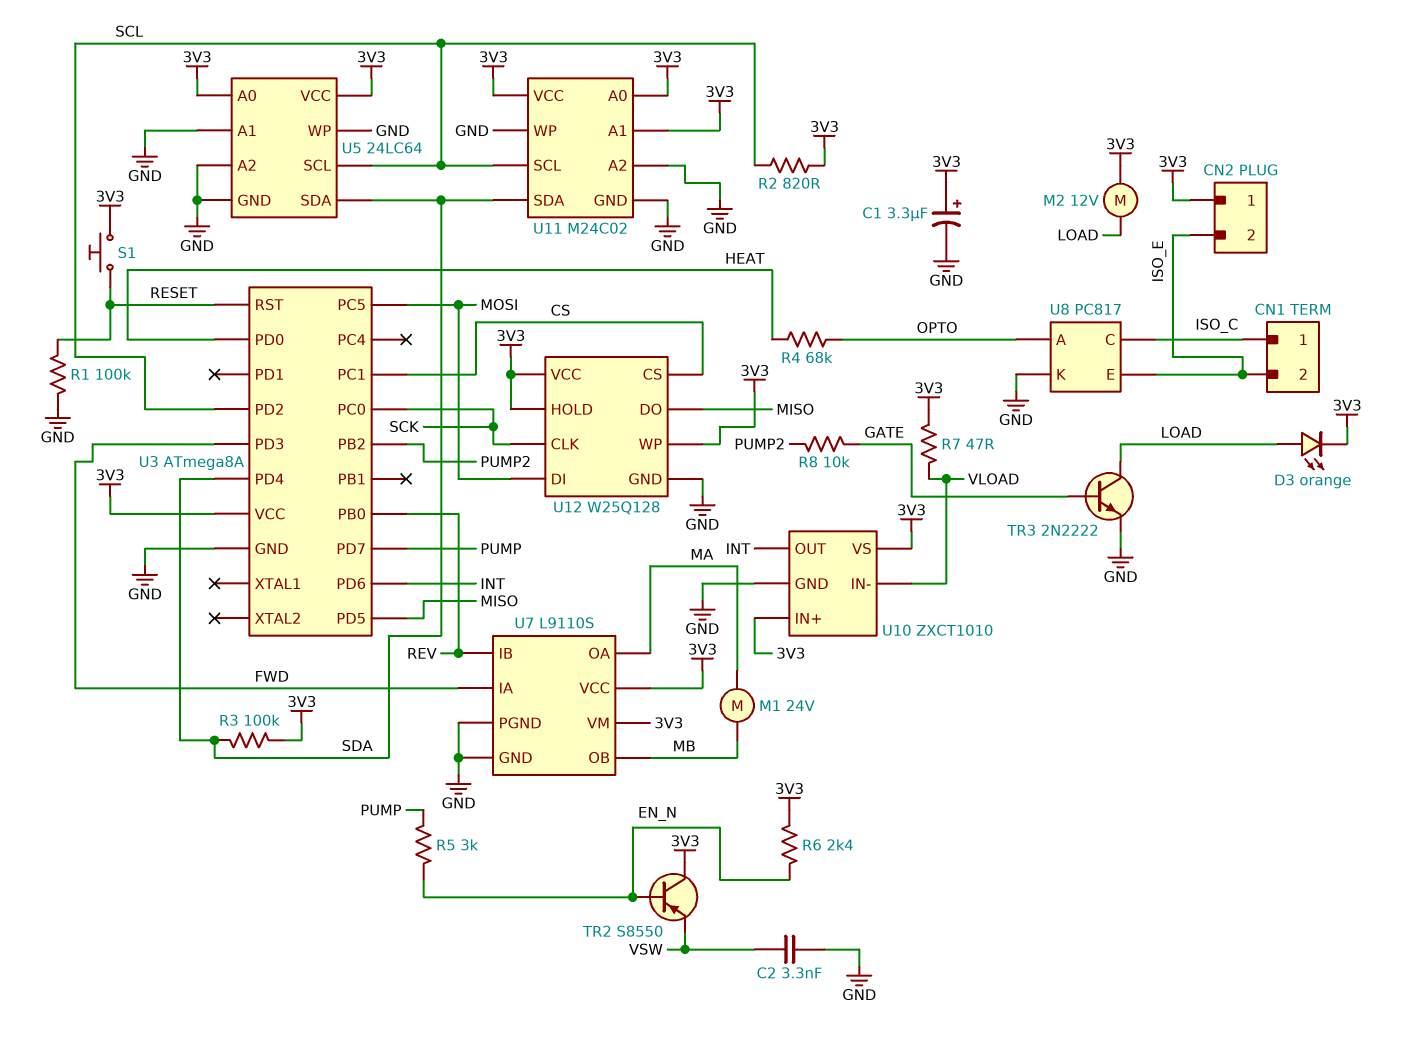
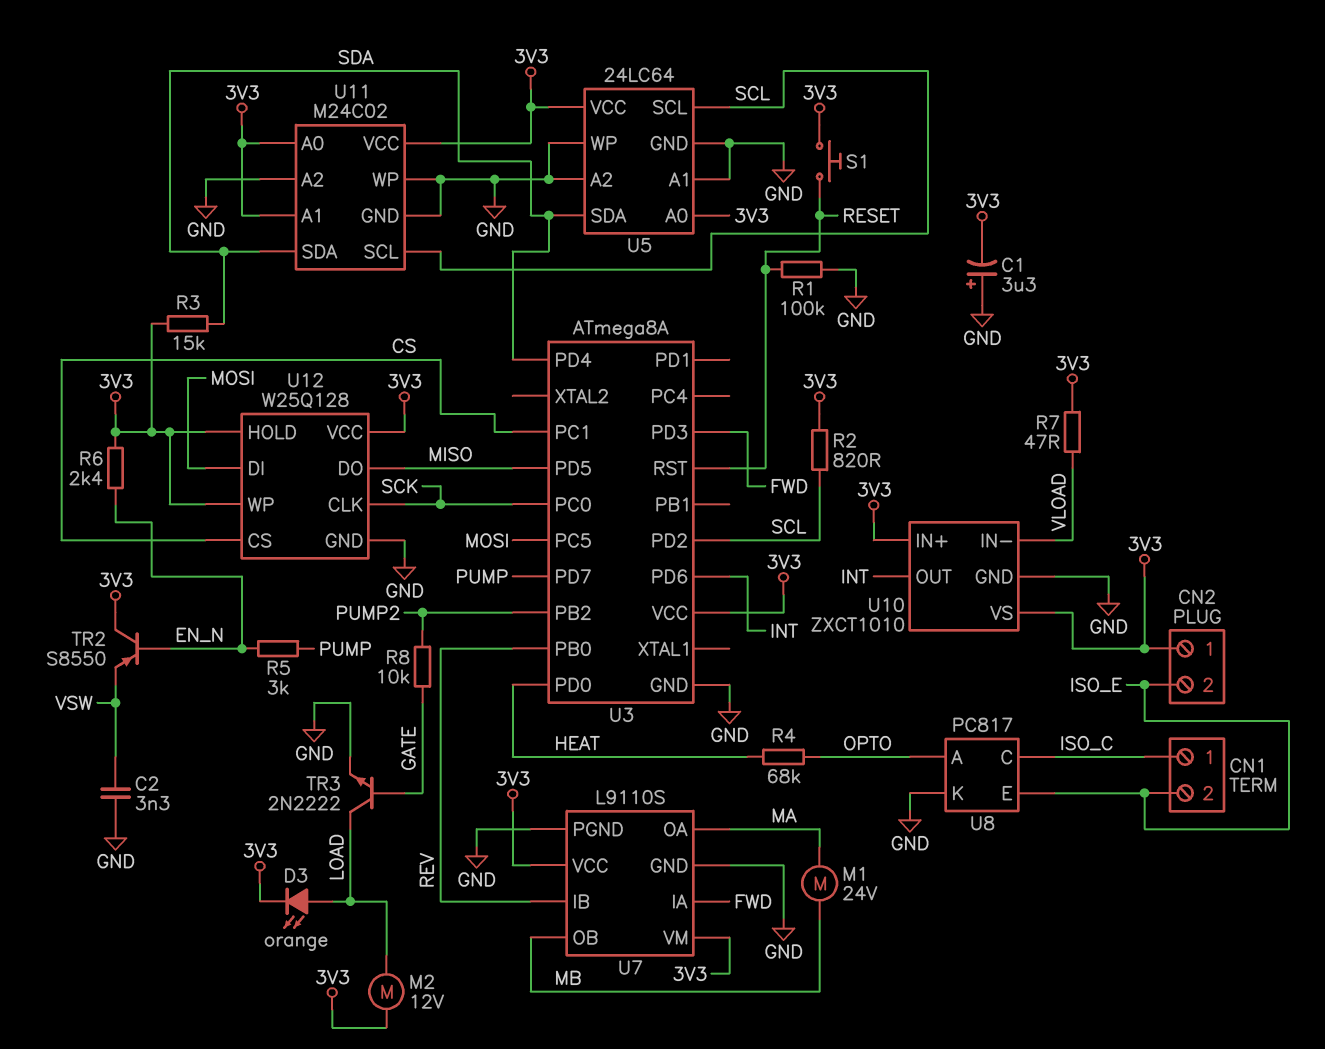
C1: 3.3uF (plus 3V3, minus GND) -> 3.3uF (plus GND, minus 3V3)
R3: 100k (3V3, SDA) -> 15k (3V3, SDA)

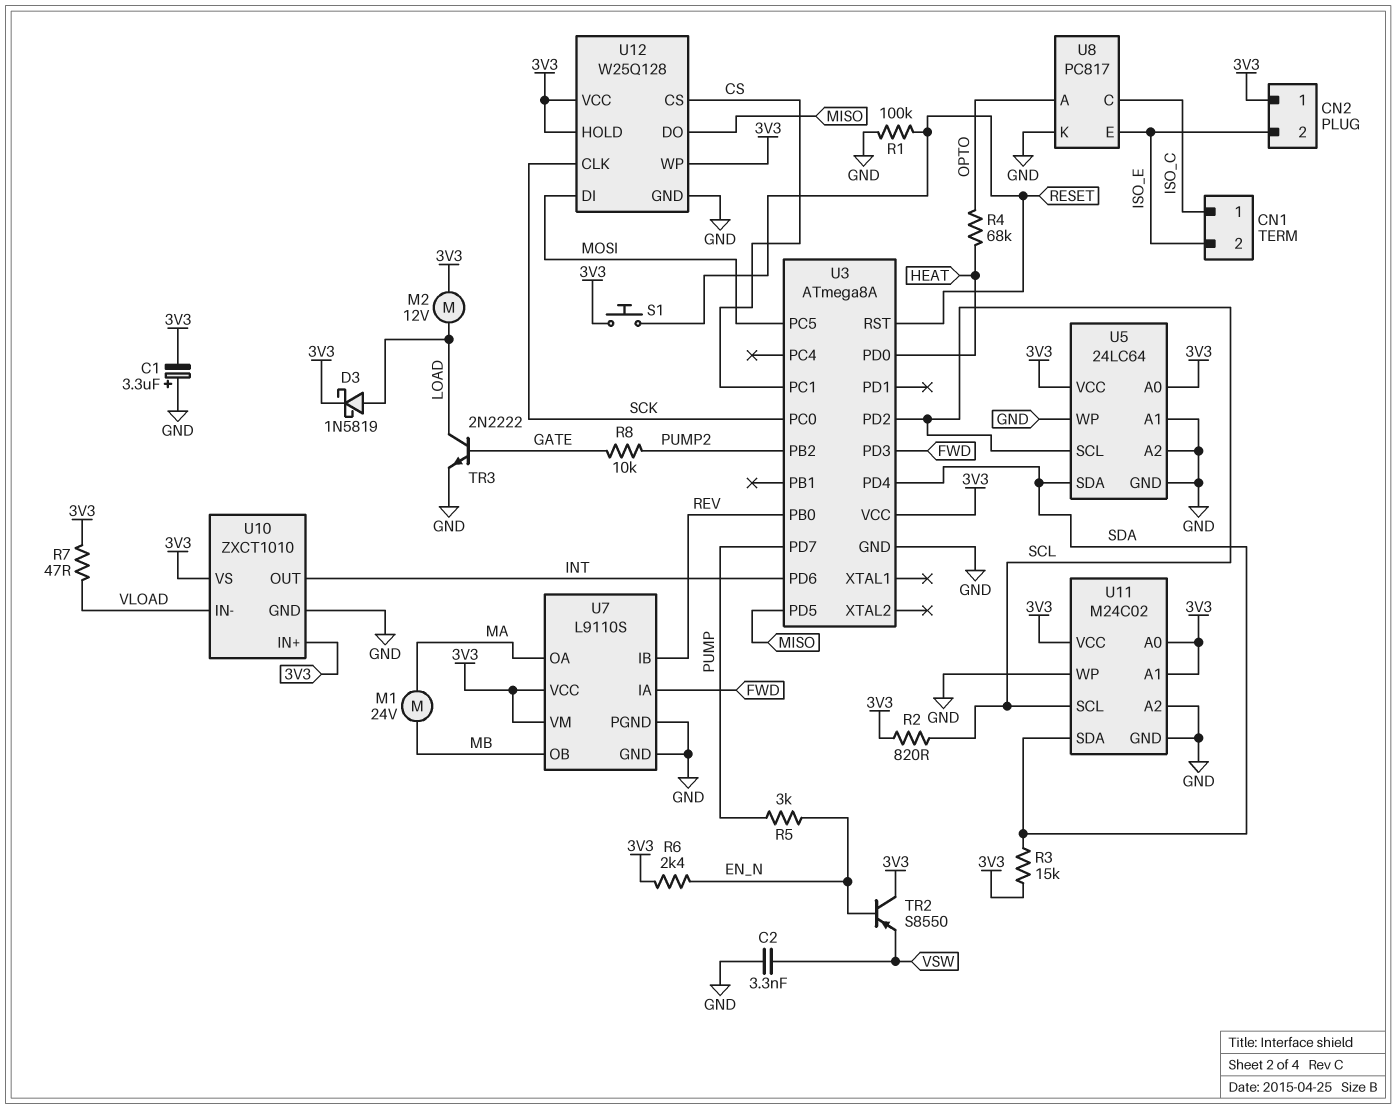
D3: LED orange (A LOAD, K 3V3) -> schottky 1N5819 (A LOAD, K 3V3)

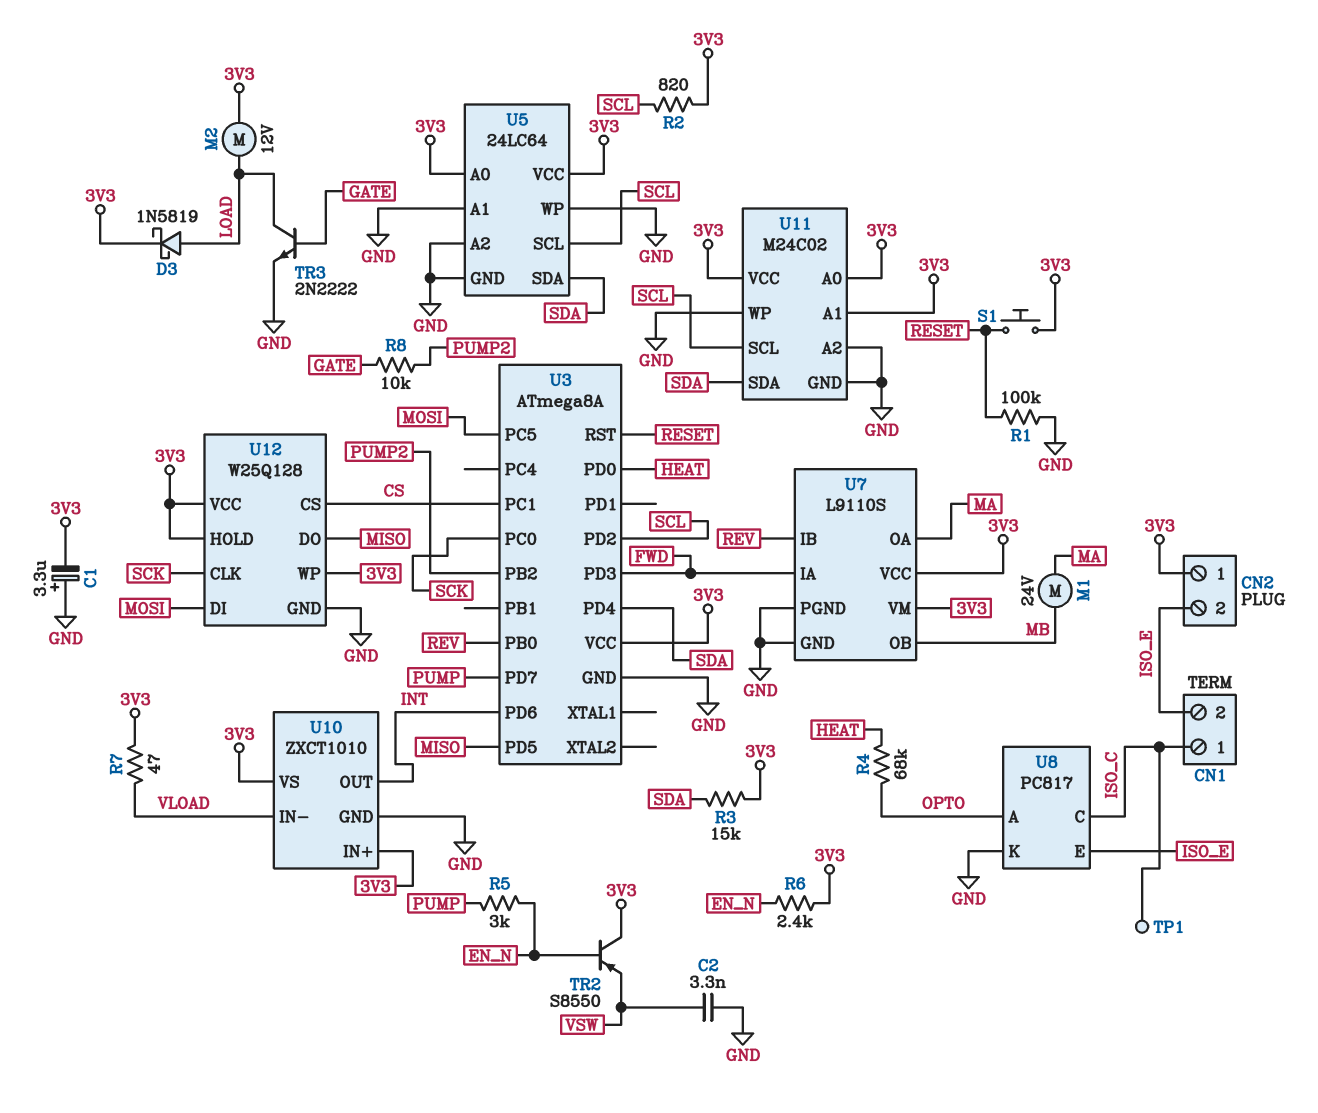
TP1: none -> test point (ISO_C)

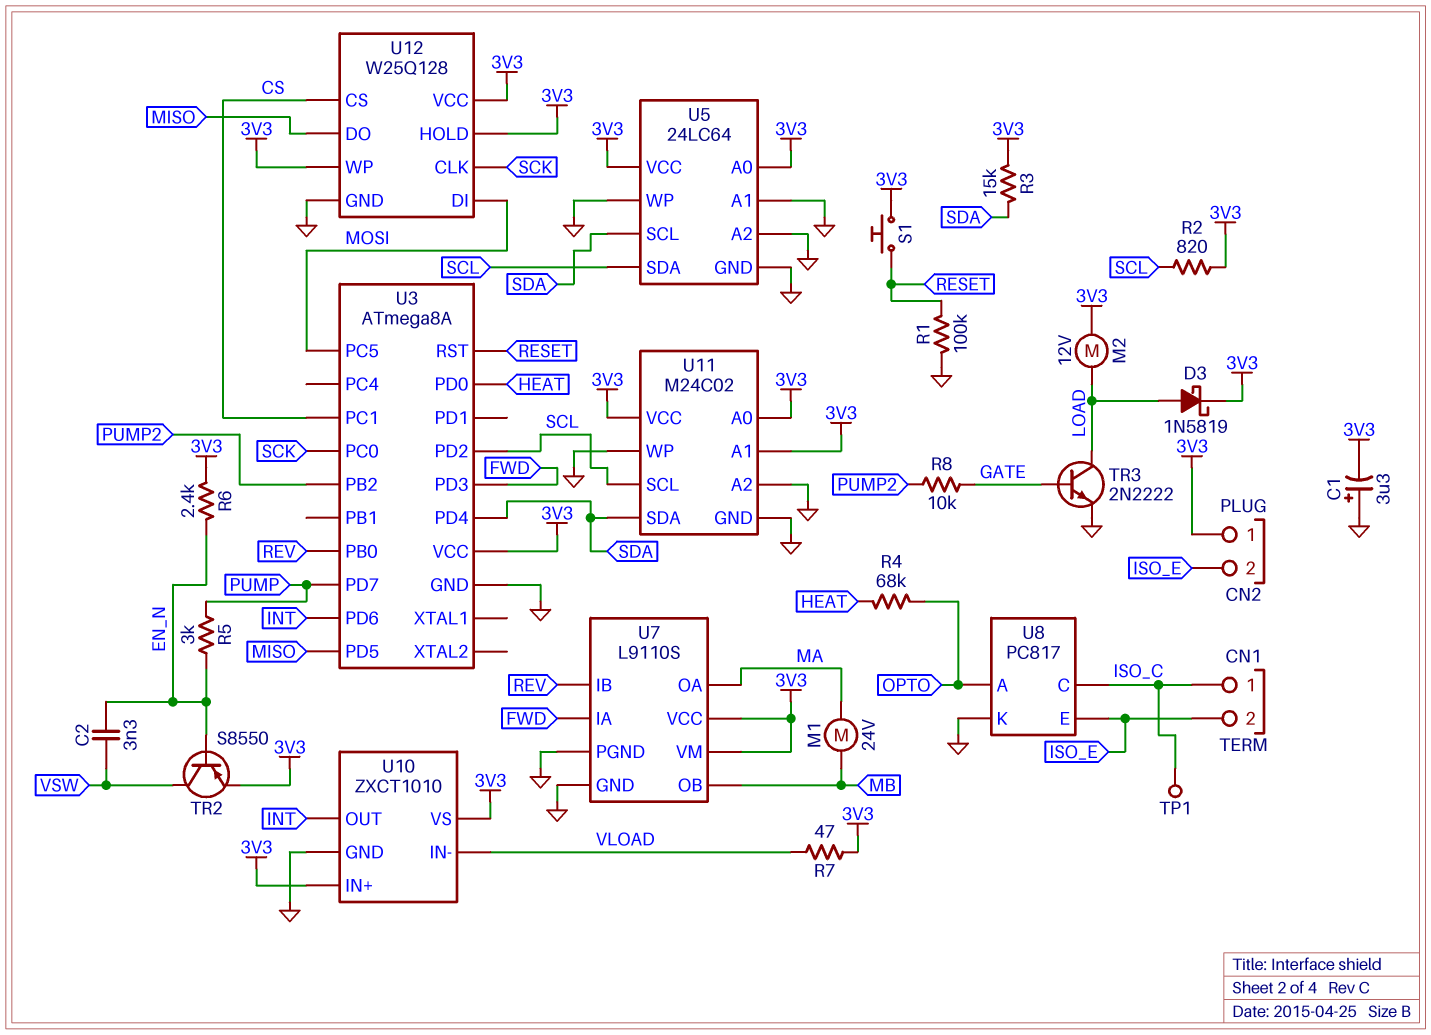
C2: 3.3nF (GND, VSW) -> 3.3nF (EN_N, VSW)
TR2: PNP S8550 (B EN_N, C 3V3, E VSW) -> PNP S8550 (B EN_N, C VSW, E 3V3)
U5 pin SCL: SCL -> SDA
U5 pin SDA: SDA -> SCL

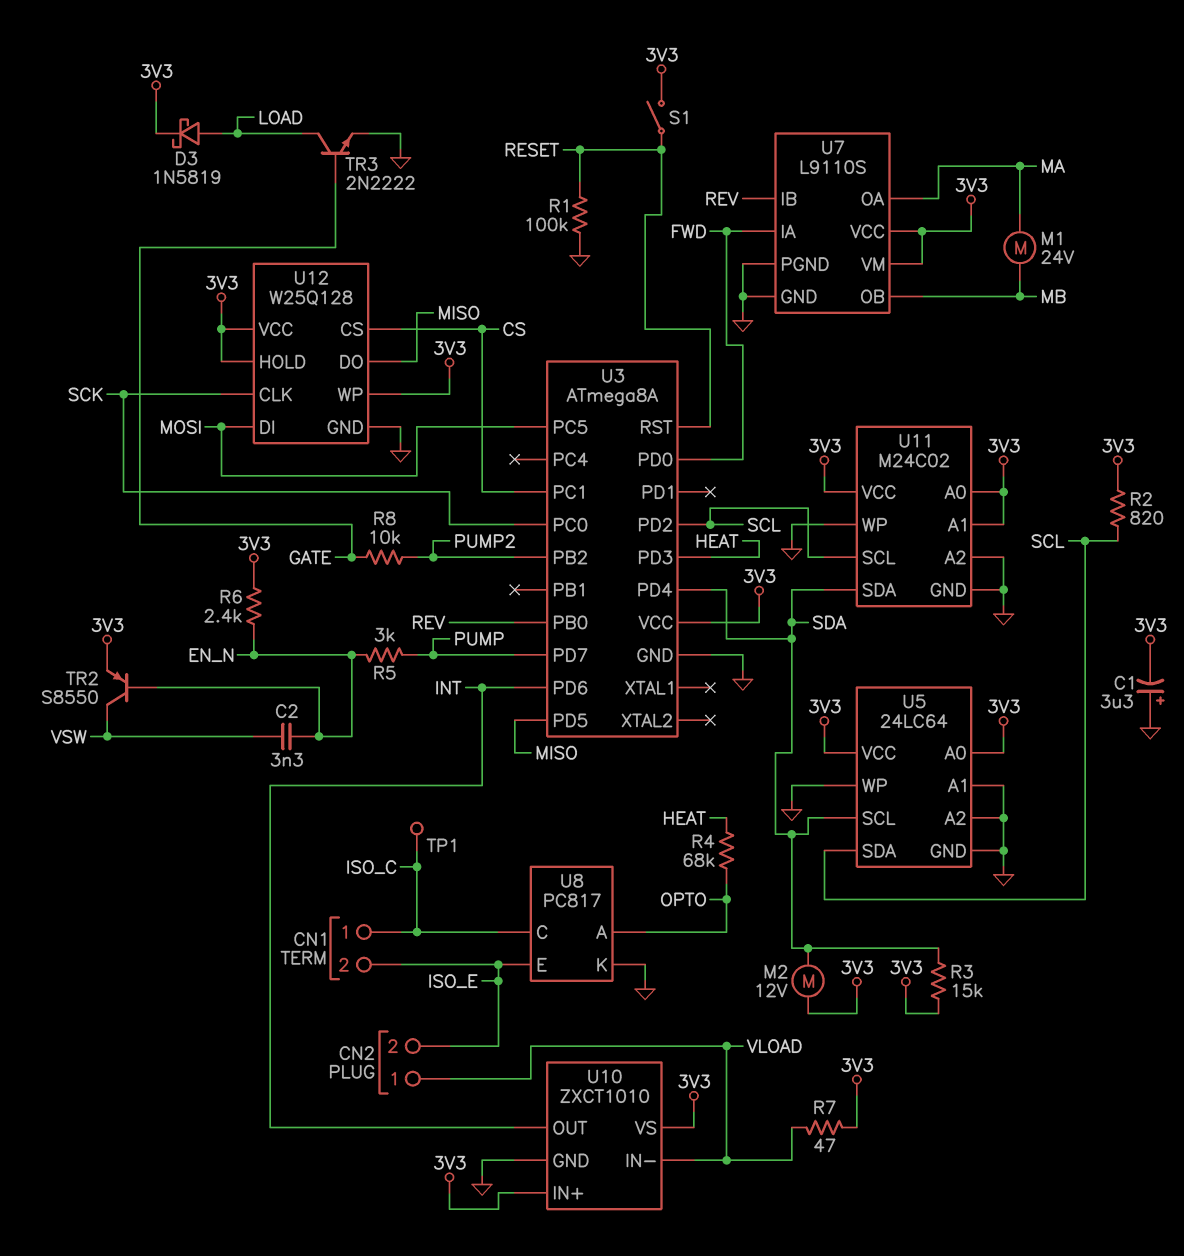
CN2 pin 1: 3V3 -> VLOAD
M2: motor 12V (3V3, LOAD) -> motor 12V (3V3, SDA)
S1: button (3V3, RESET) -> switch (3V3, RESET)
U3 pin PD0: HEAT -> FWD
U3 pin PD3: FWD -> HEAT

